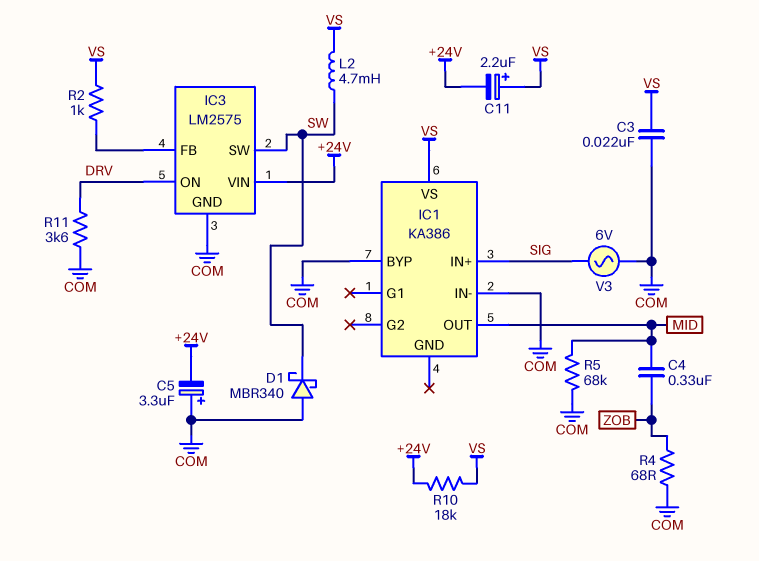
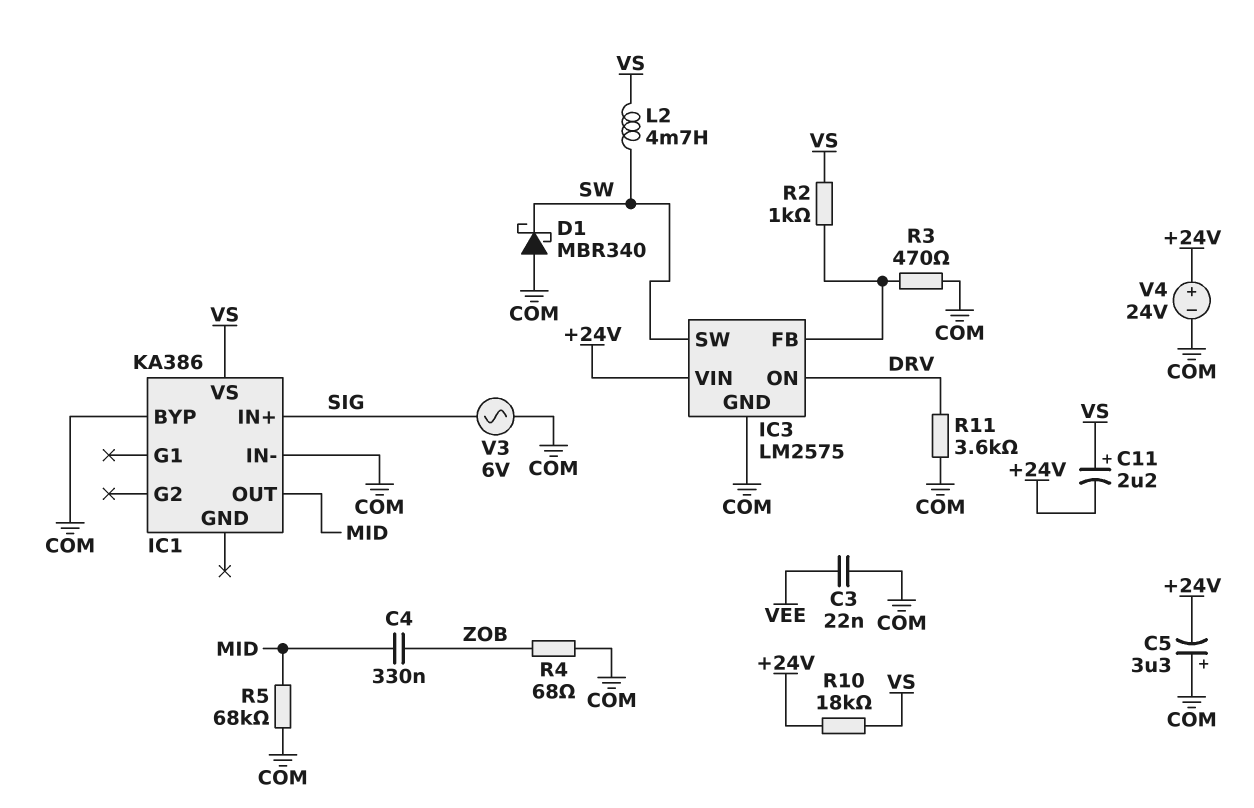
C3: 22nF (COM, VS) -> 22nF (COM, VEE)
R3: none -> 470 (COM, IC3/FB)
V4: none -> 24V (plus +24V, minus COM)

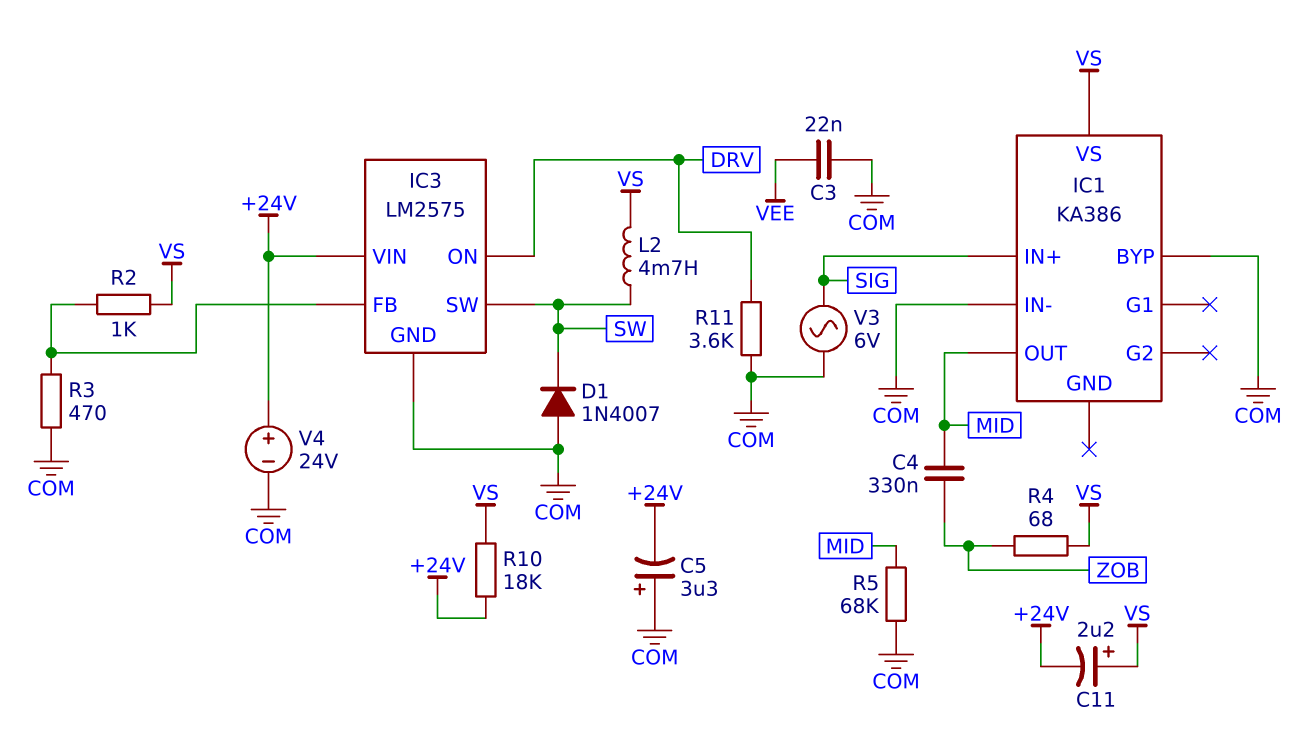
D1: schottky MBR340 (A COM, K SW) -> diode 1N4007 (A COM, K SW)
R4: 68 (COM, ZOB) -> 68 (VS, ZOB)

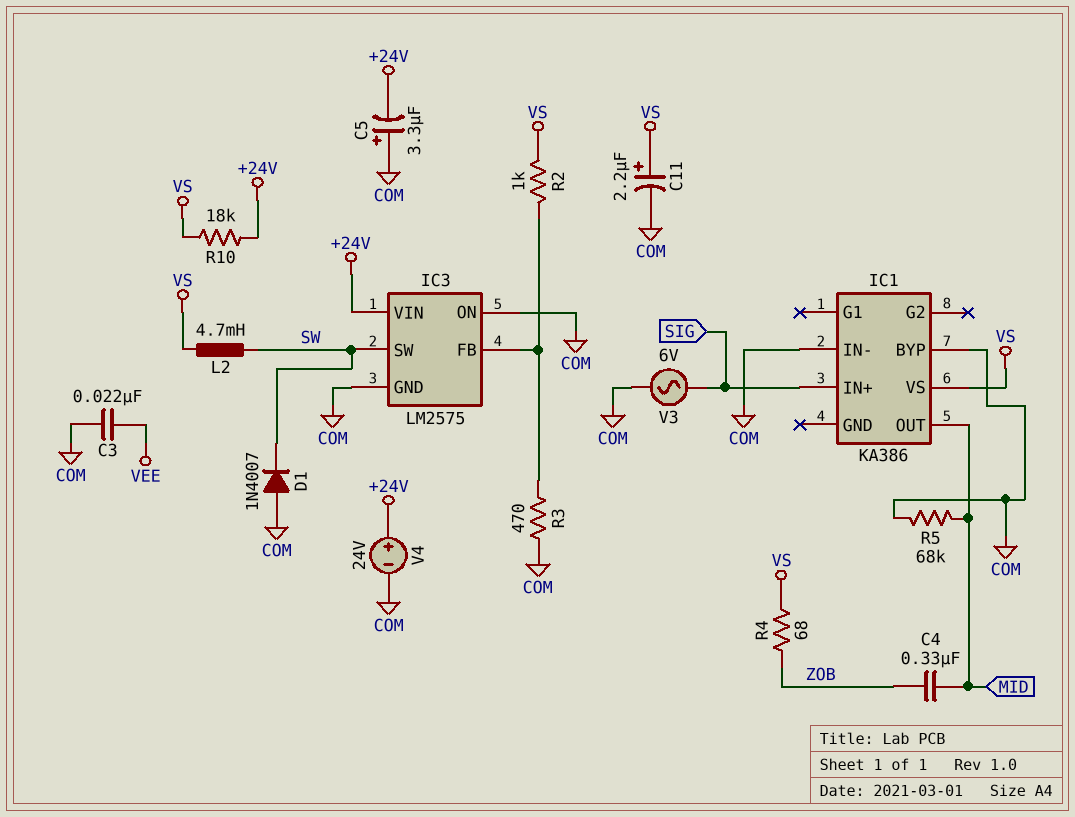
C11: 2.2uF (plus VS, minus +24V) -> 2.2uF (plus VS, minus COM)
IC3 pin ON: DRV -> COM
R11: 3.6k (COM, DRV) -> none

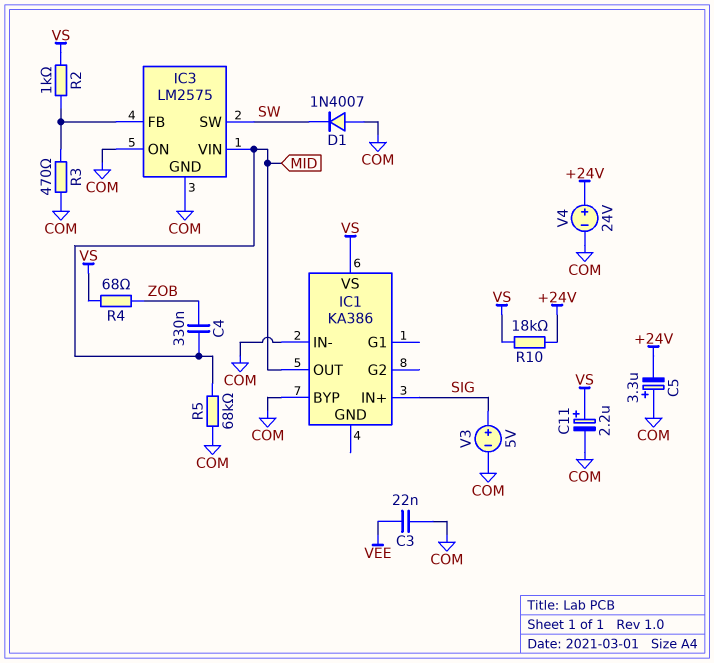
IC3 pin VIN: +24V -> MID
L2: 4.7mH (SW, VS) -> none
V3: AC 6V (COM, SIG) -> 5V (plus SIG, minus COM)

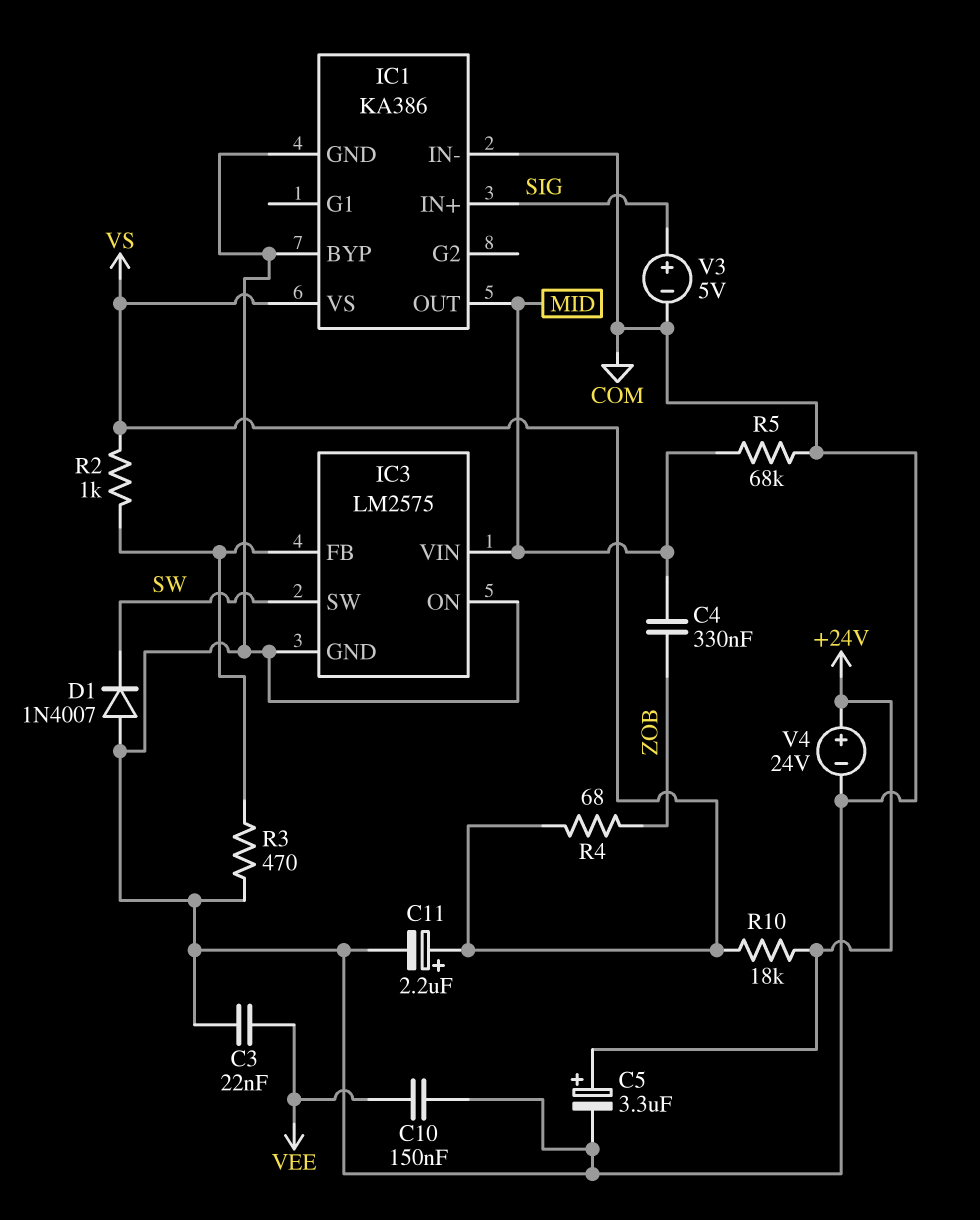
C5: 3.3uF (plus COM, minus +24V) -> 3.3uF (plus +24V, minus COM)
C10: none -> 150nF (COM, VEE)
IC1 pin GND: none -> COM

